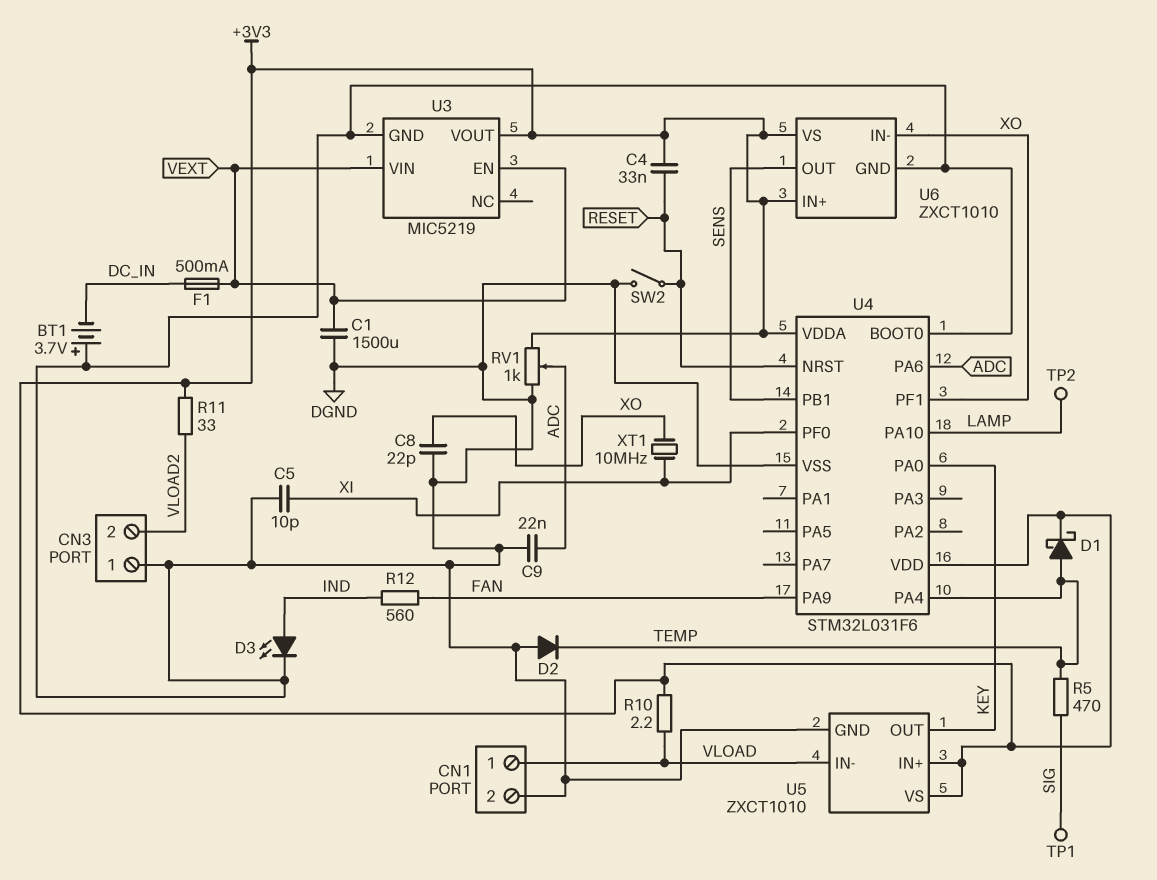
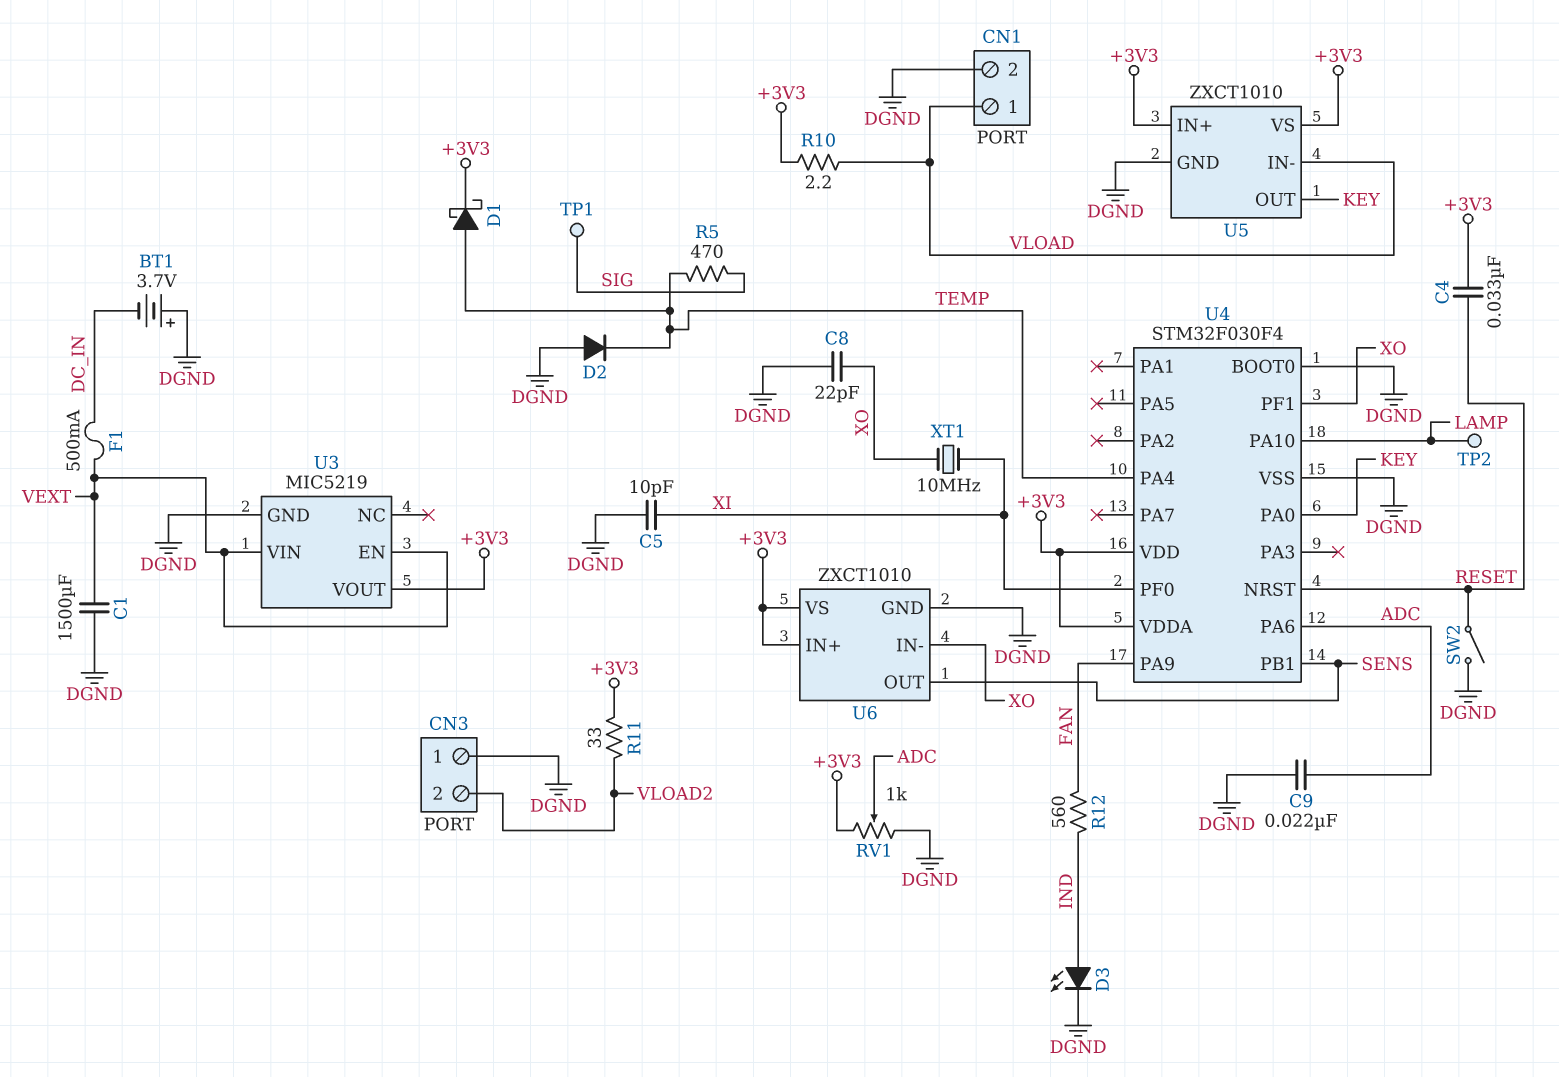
U4: STM32L031F6 -> STM32F030F4

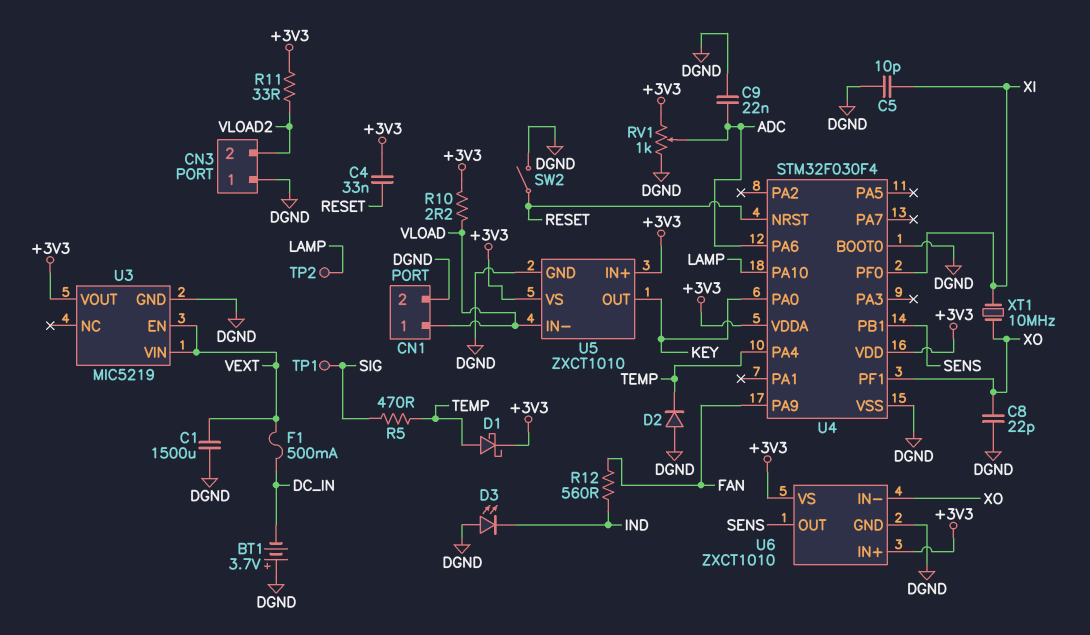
D3: LED (A IND, K DGND) -> LED (A DGND, K IND)

